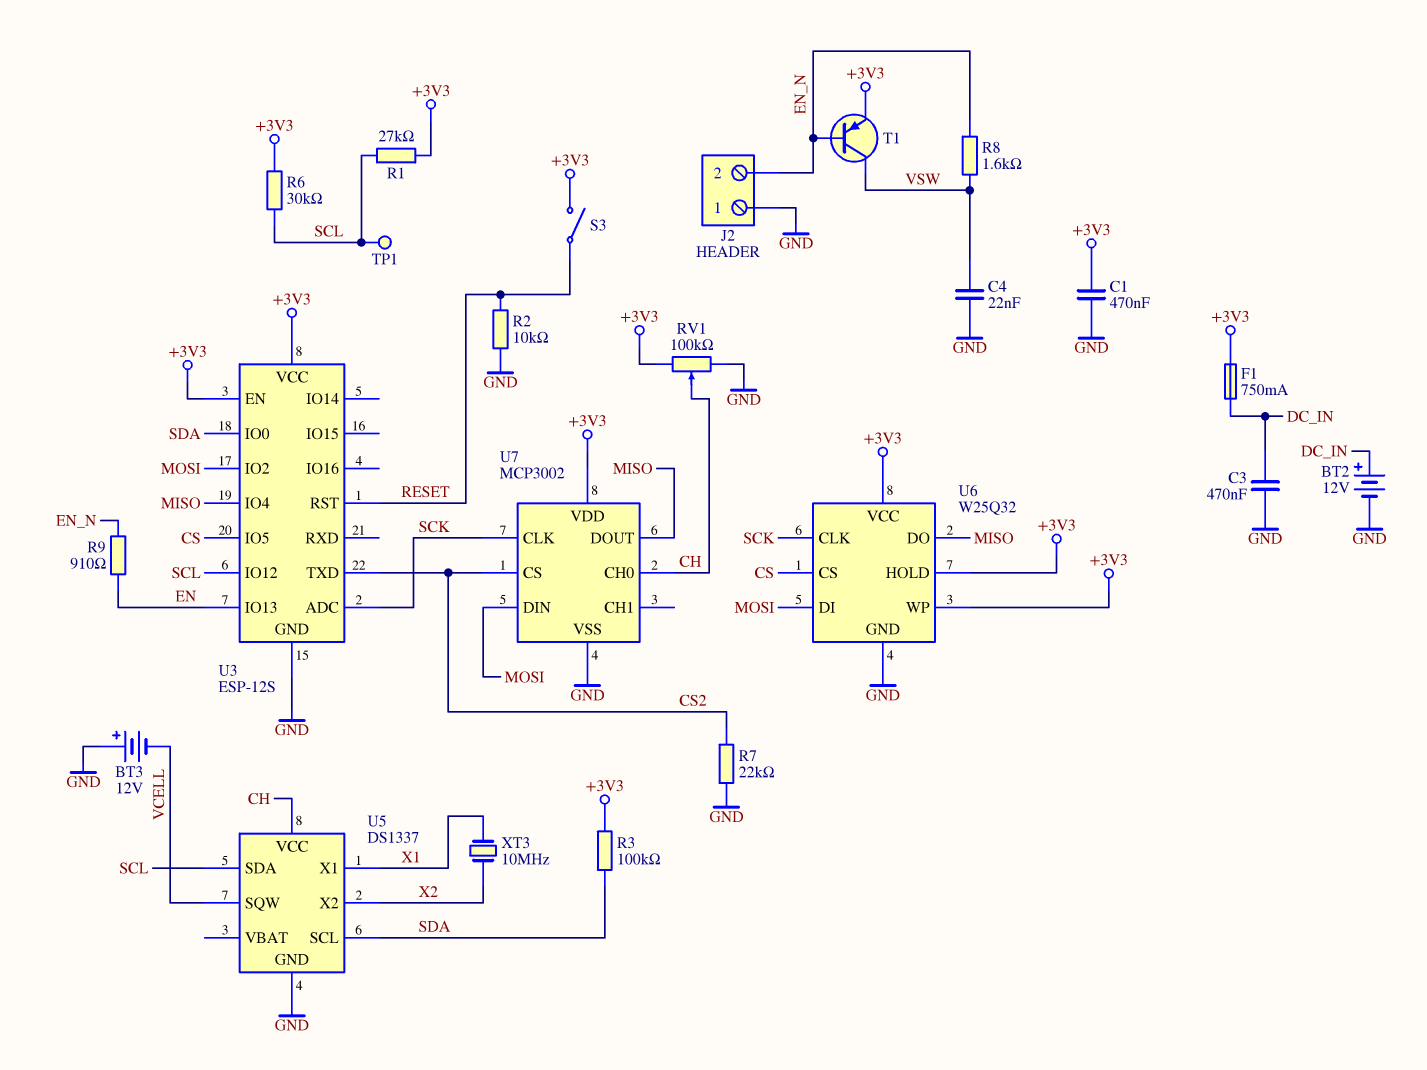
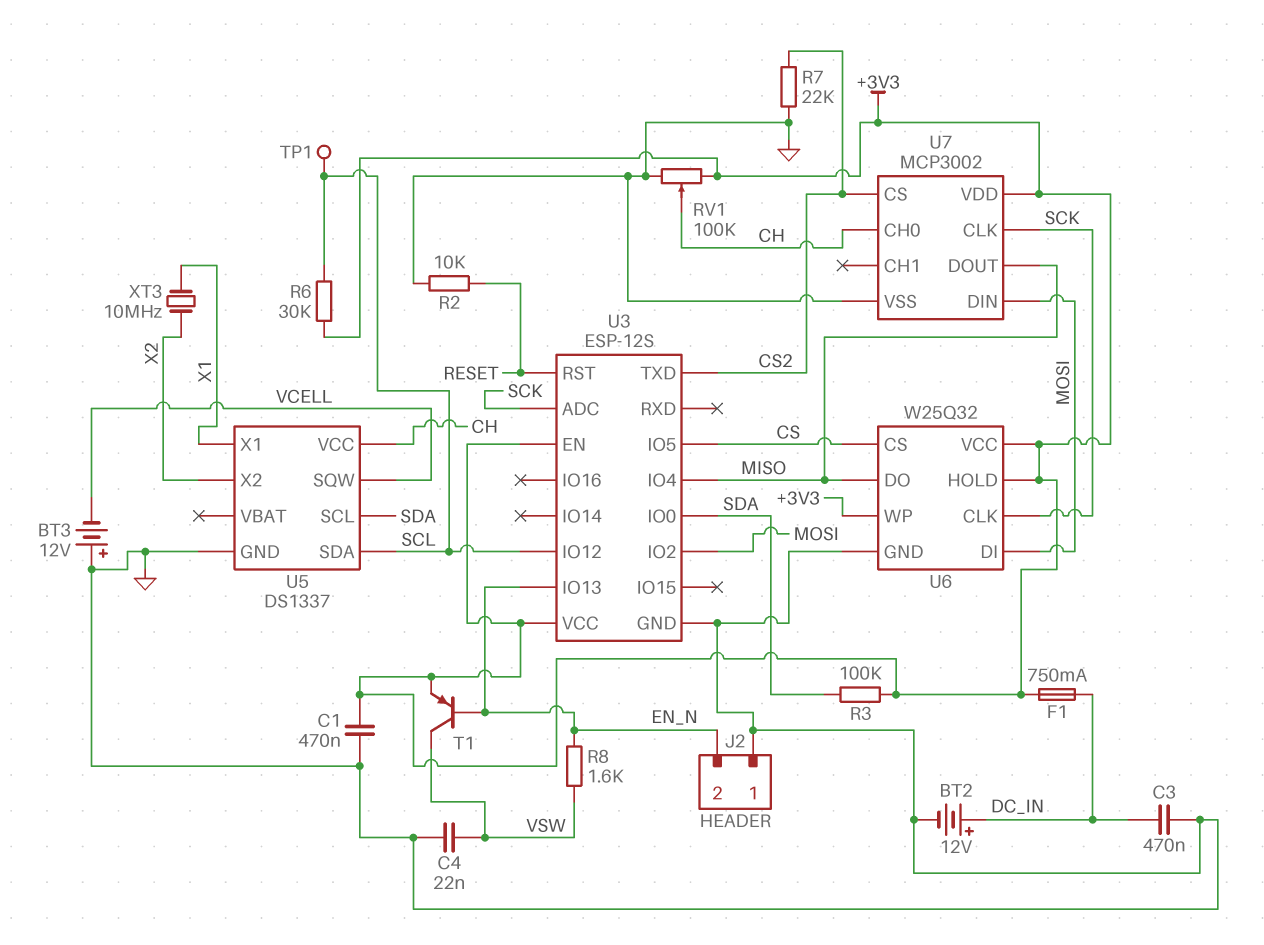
R1: 27k (+3V3, SCL) -> none
R9: 910 (EN, EN_N) -> none
S3: switch (+3V3, RESET) -> none
U3 pin IO13: EN -> EN_N

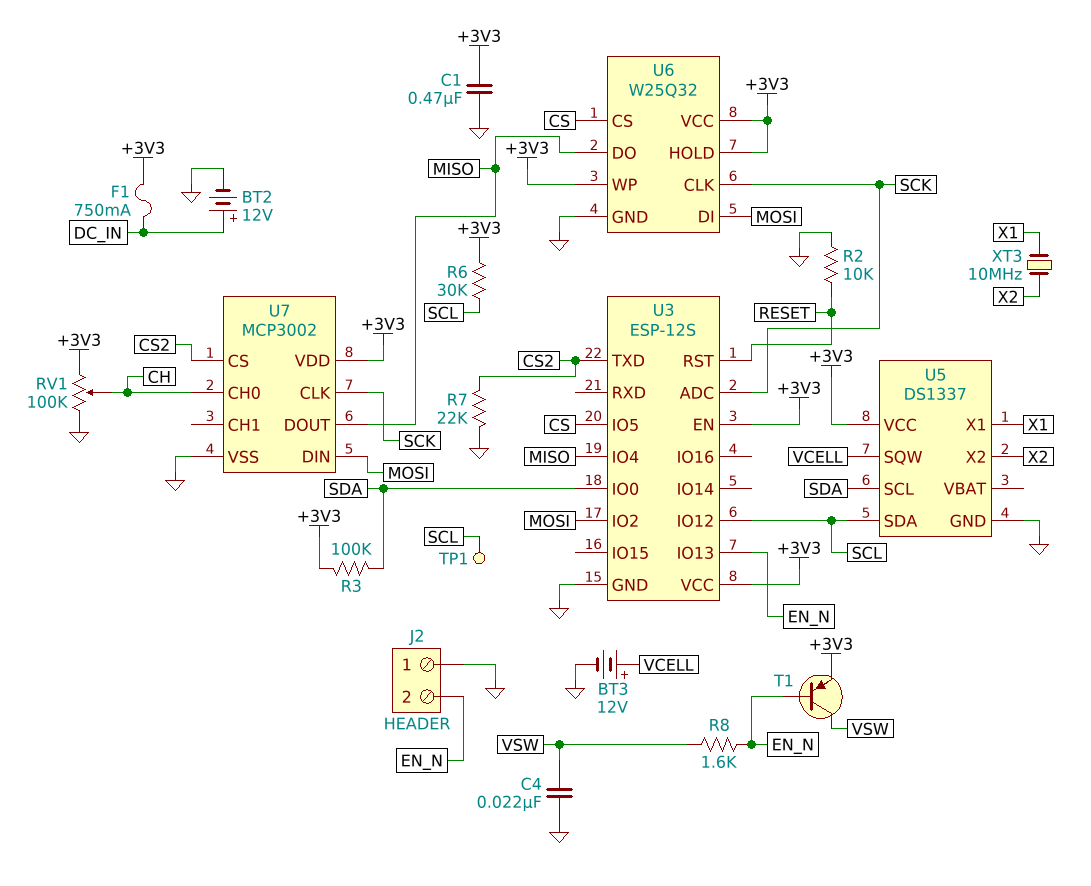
BT3: 12V (plus GND, minus VCELL) -> 12V (plus VCELL, minus GND)
C3: 470nF (DC_IN, GND) -> none
U5 pin VCC: CH -> +3V3

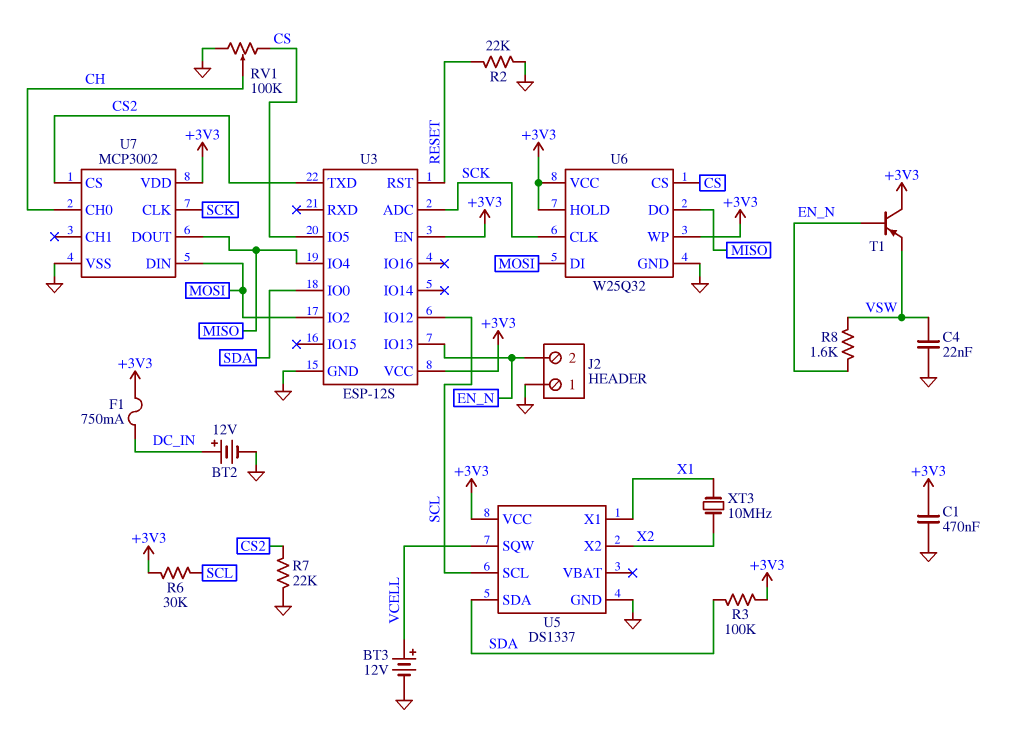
R2: 10k (GND, RESET) -> 22k (GND, RESET)
RV1: 100k (+3V3, GND, wiper CH) -> 100k (CS, GND, wiper CH)
T1: PNP (B EN_N, C VSW, E +3V3) -> PNP (B EN_N, C +3V3, E VSW)
TP1: test point (SCL) -> none
U5 pin SCL: SDA -> SCL
U5 pin SDA: SCL -> SDA

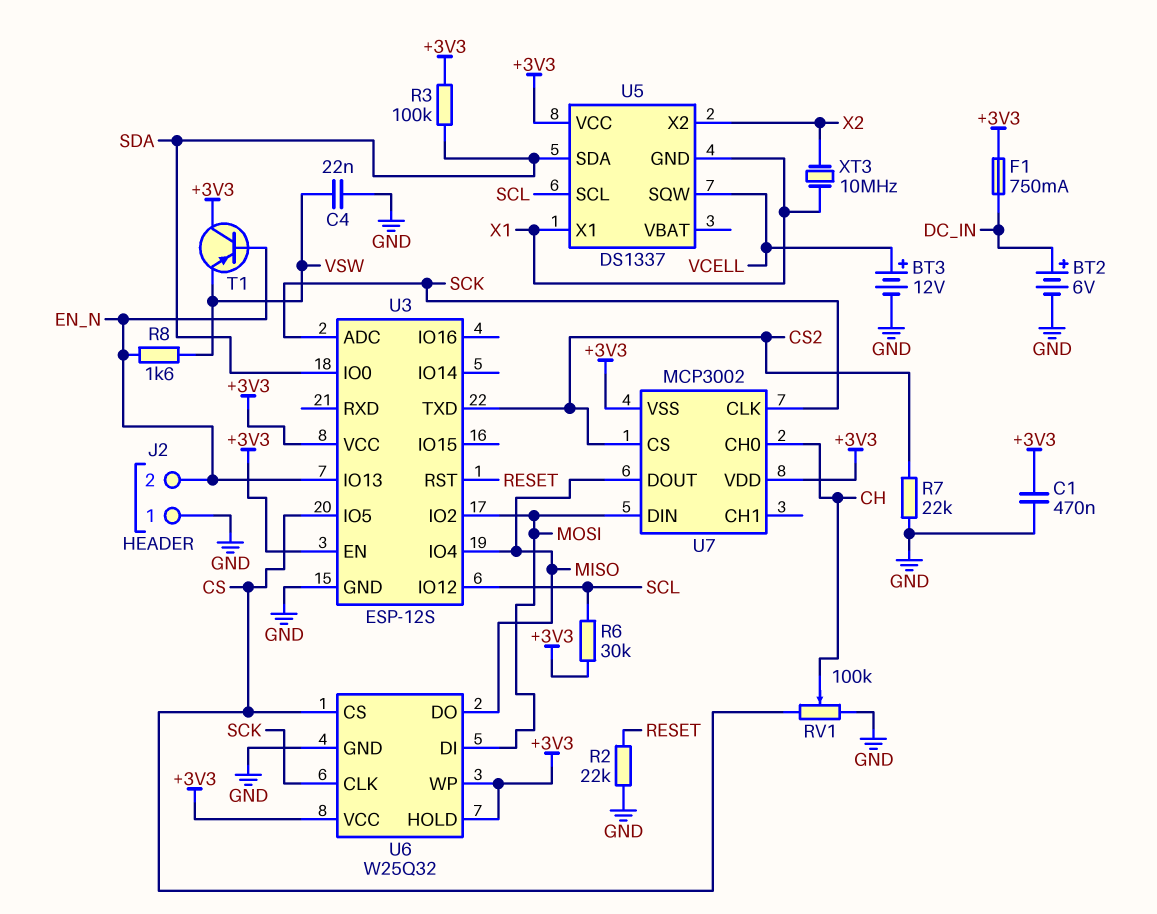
BT2: 12V (plus DC_IN, minus GND) -> 6V (plus DC_IN, minus GND)
U5 pin GND: GND -> X1
U7 pin VSS: GND -> +3V3

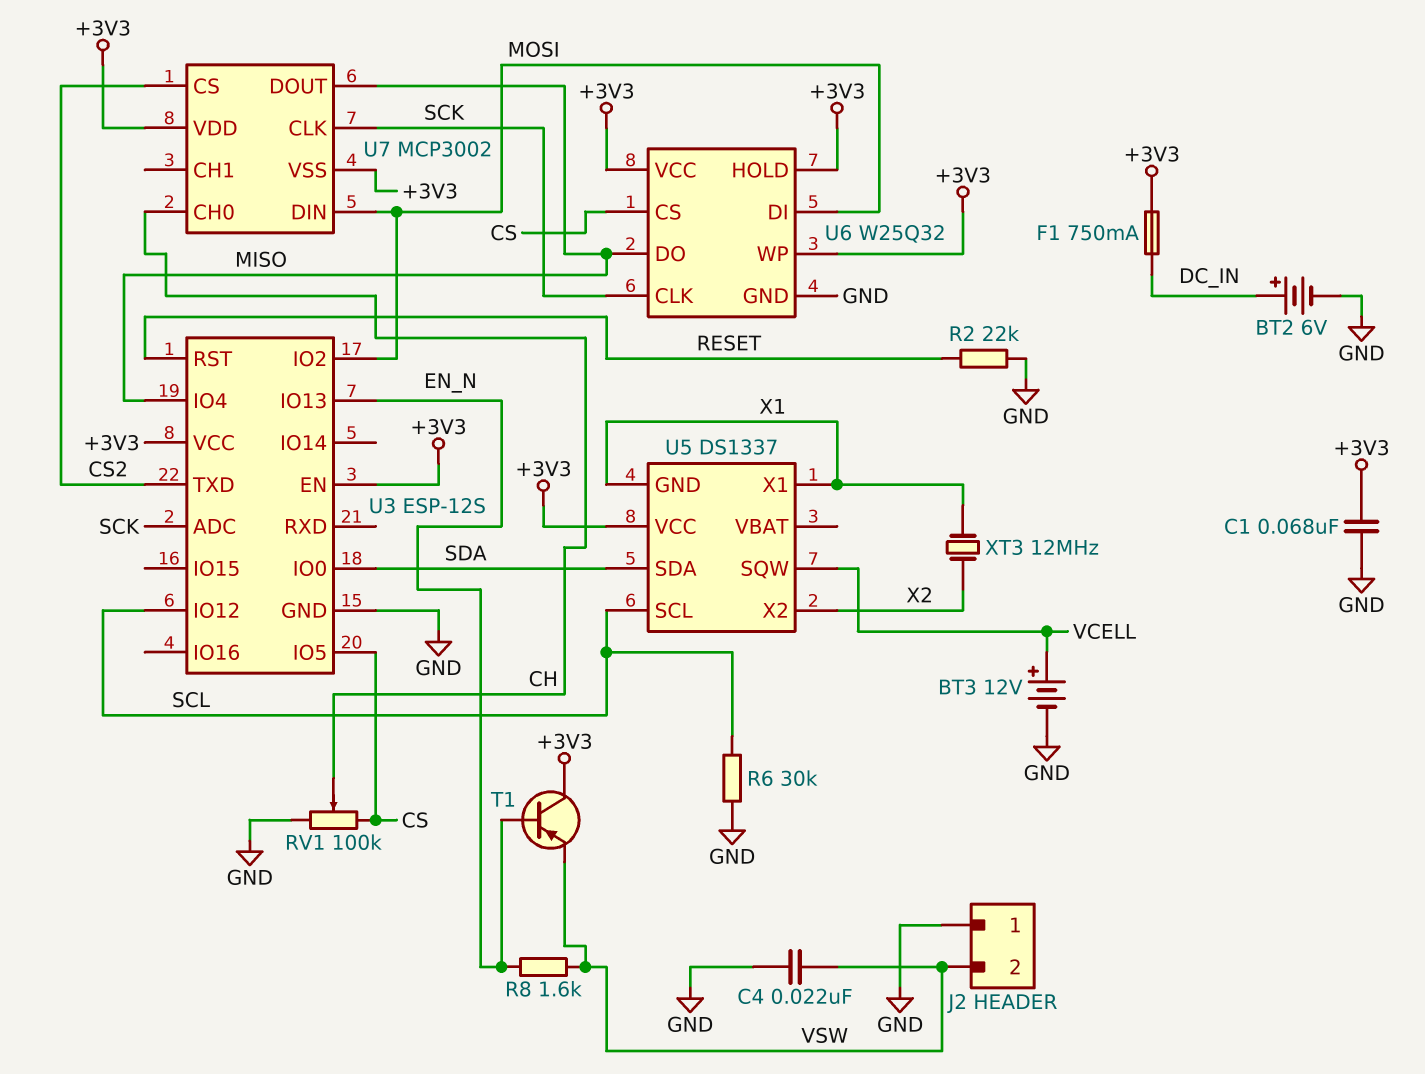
C1: 470nF (+3V3, GND) -> 68nF (+3V3, GND)
J2 pin 2: EN_N -> VSW
R3: 100k (+3V3, SDA) -> none
R6: 30k (+3V3, SCL) -> 30k (GND, SCL)
R7: 22k (CS2, GND) -> none
XT3: 10MHz (X1, X2) -> 12MHz (X1, X2)

